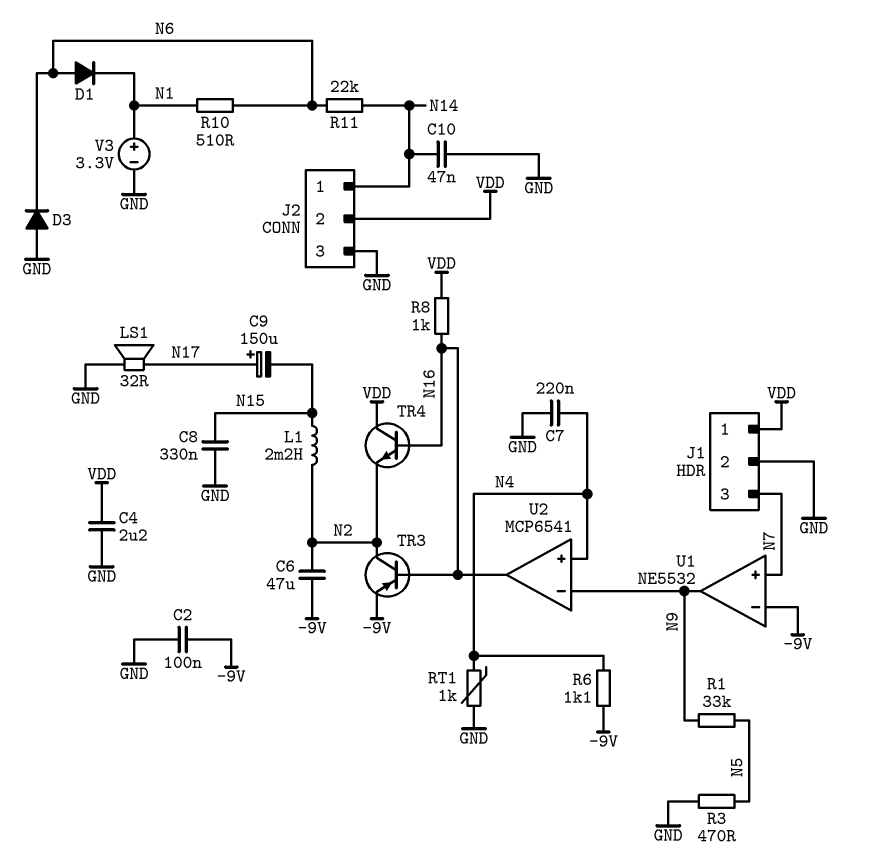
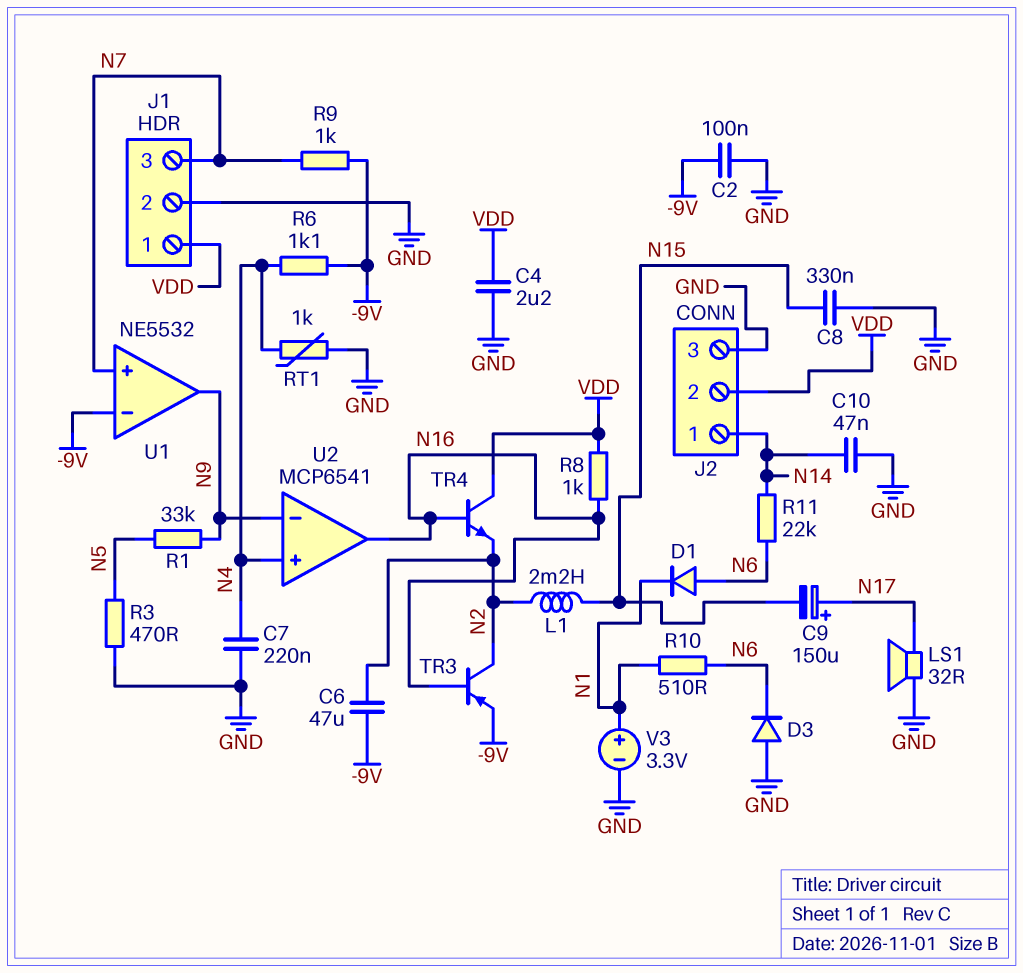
R9: none -> 1k (-9V, N7)

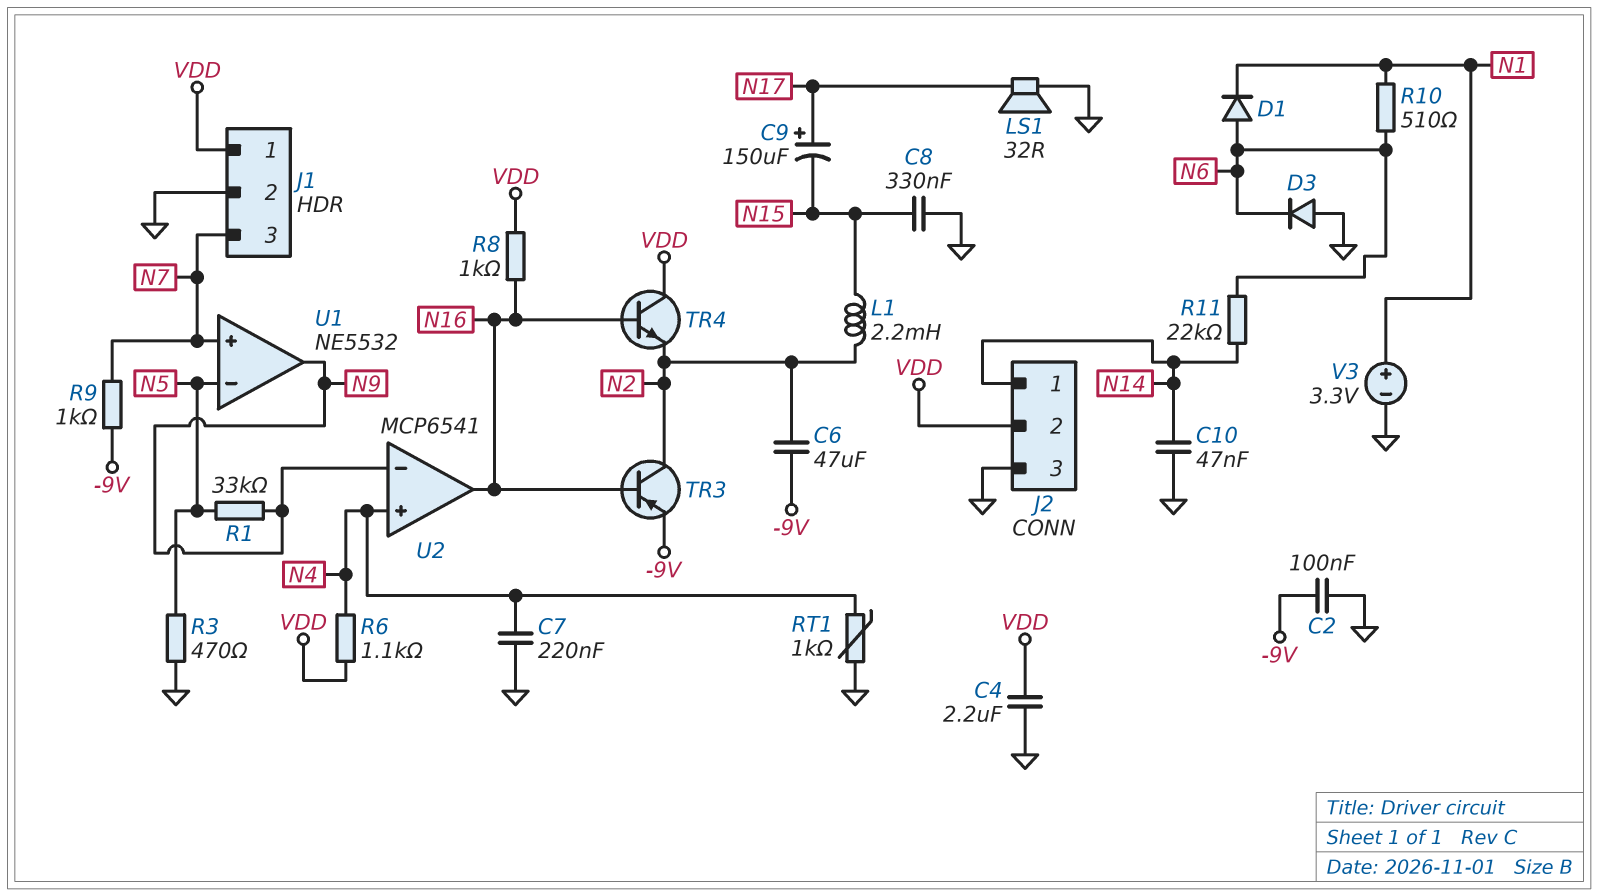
R6: 1.1k (-9V, N4) -> 1.1k (N4, VDD)
U1 pin in-: -9V -> N5

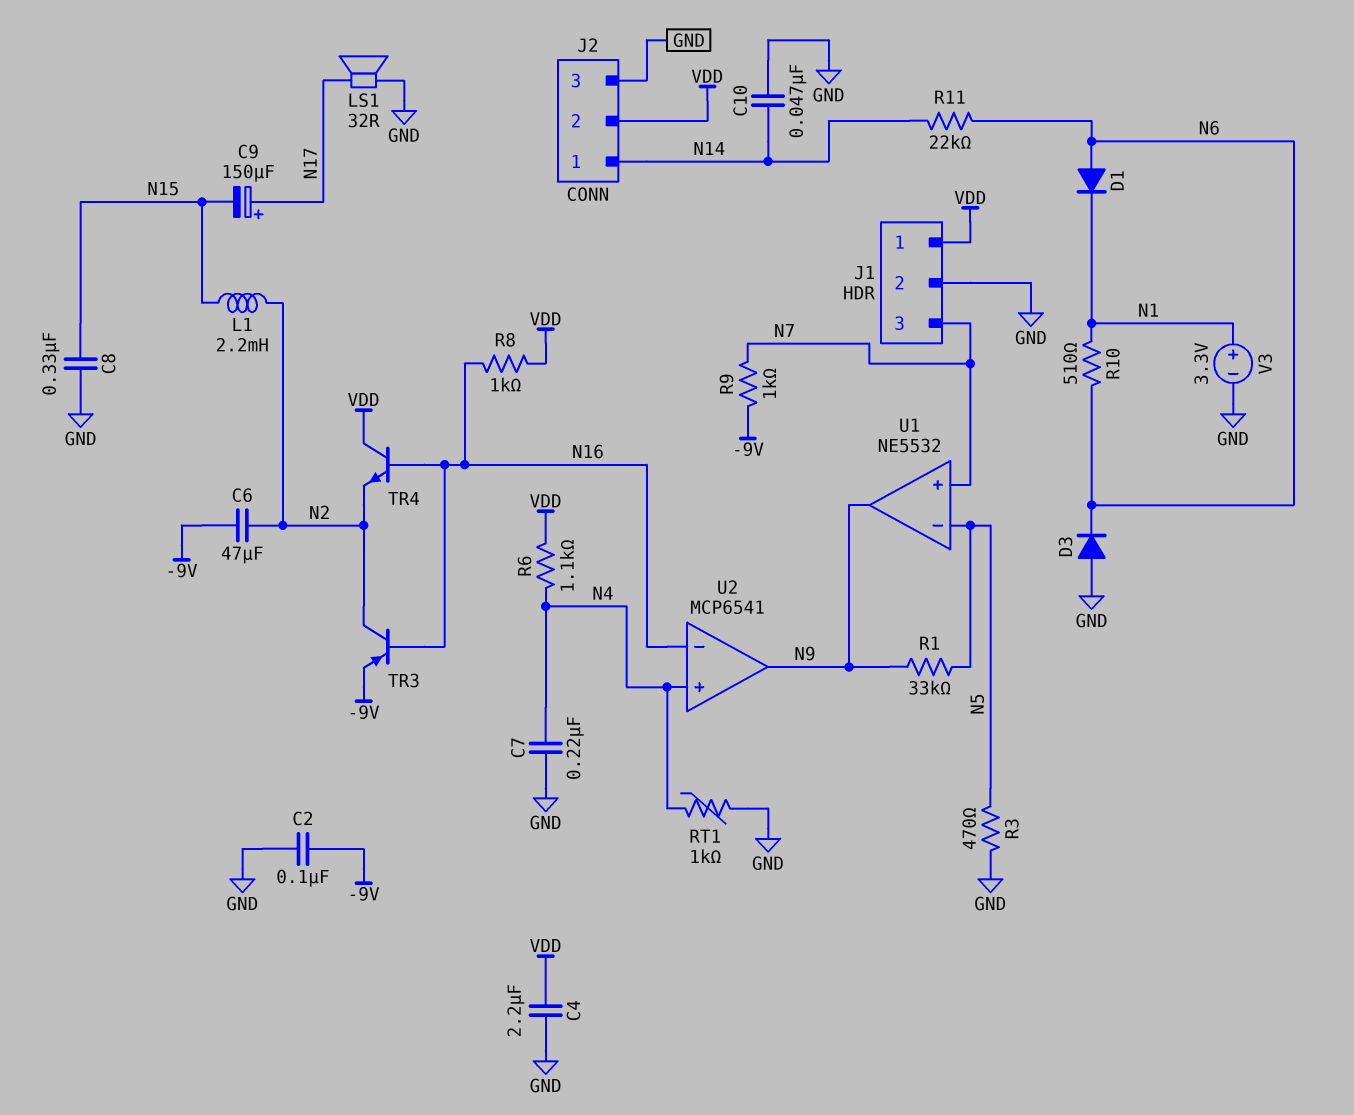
U2 pin in-: N9 -> N16
U2 pin out: N16 -> N9

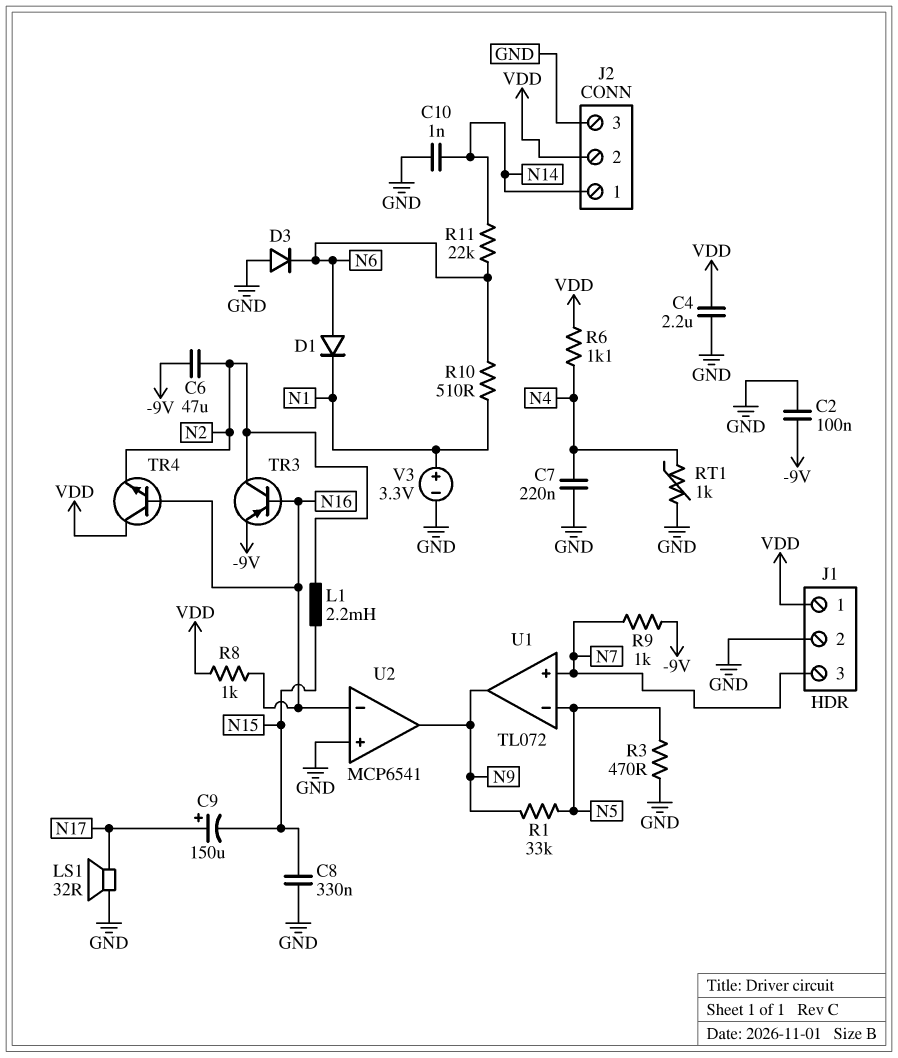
C10: 47nF (GND, N14) -> 1nF (GND, N14)
U1: NE5532 -> TL072
U2 pin in+: N4 -> GND

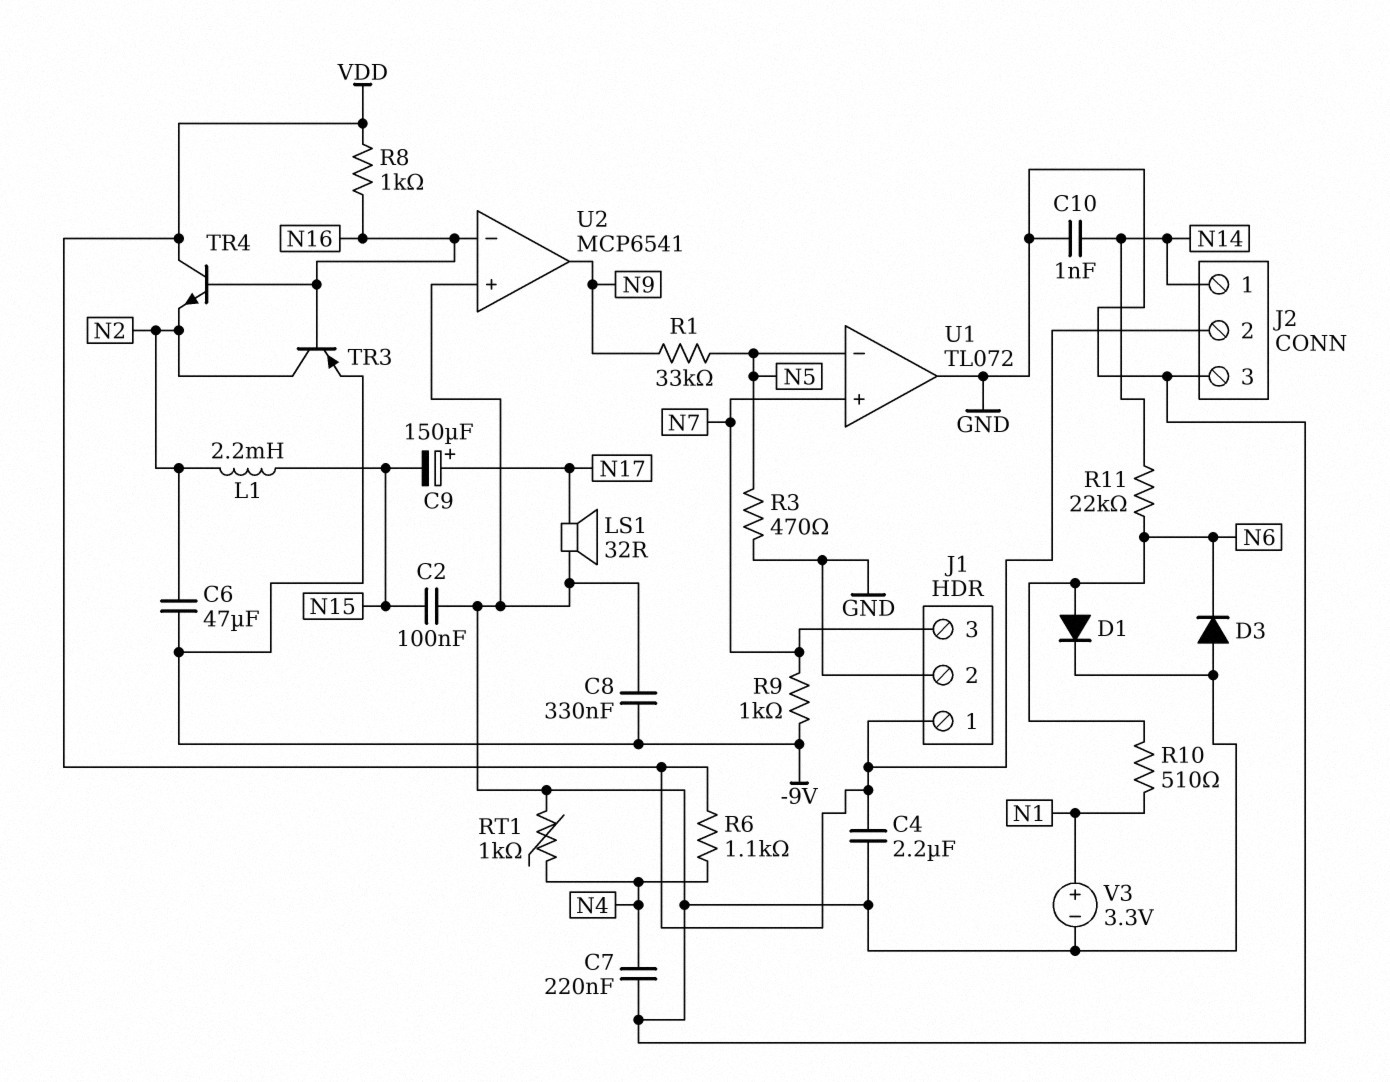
C2: 100nF (-9V, GND) -> 100nF (GND, N15)
C8: 330nF (GND, N15) -> 330nF (-9V, GND)
D1: diode (A N6, K N1) -> diode (A N6, K GND)
U1 pin out: N9 -> GND

